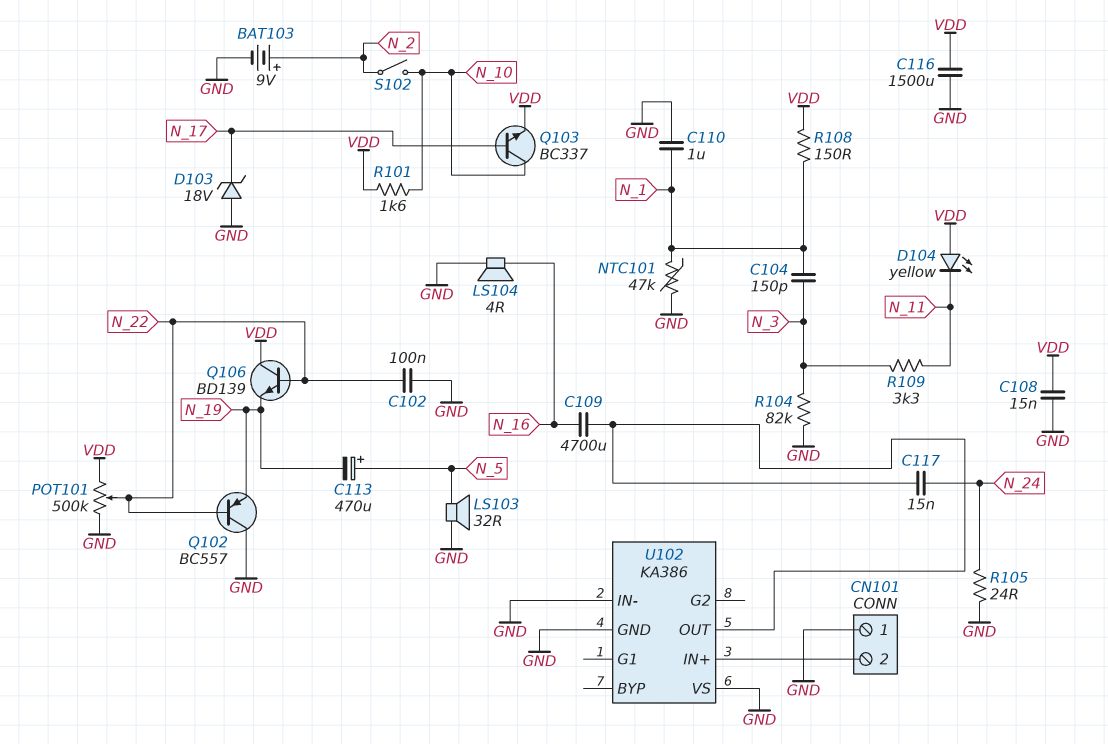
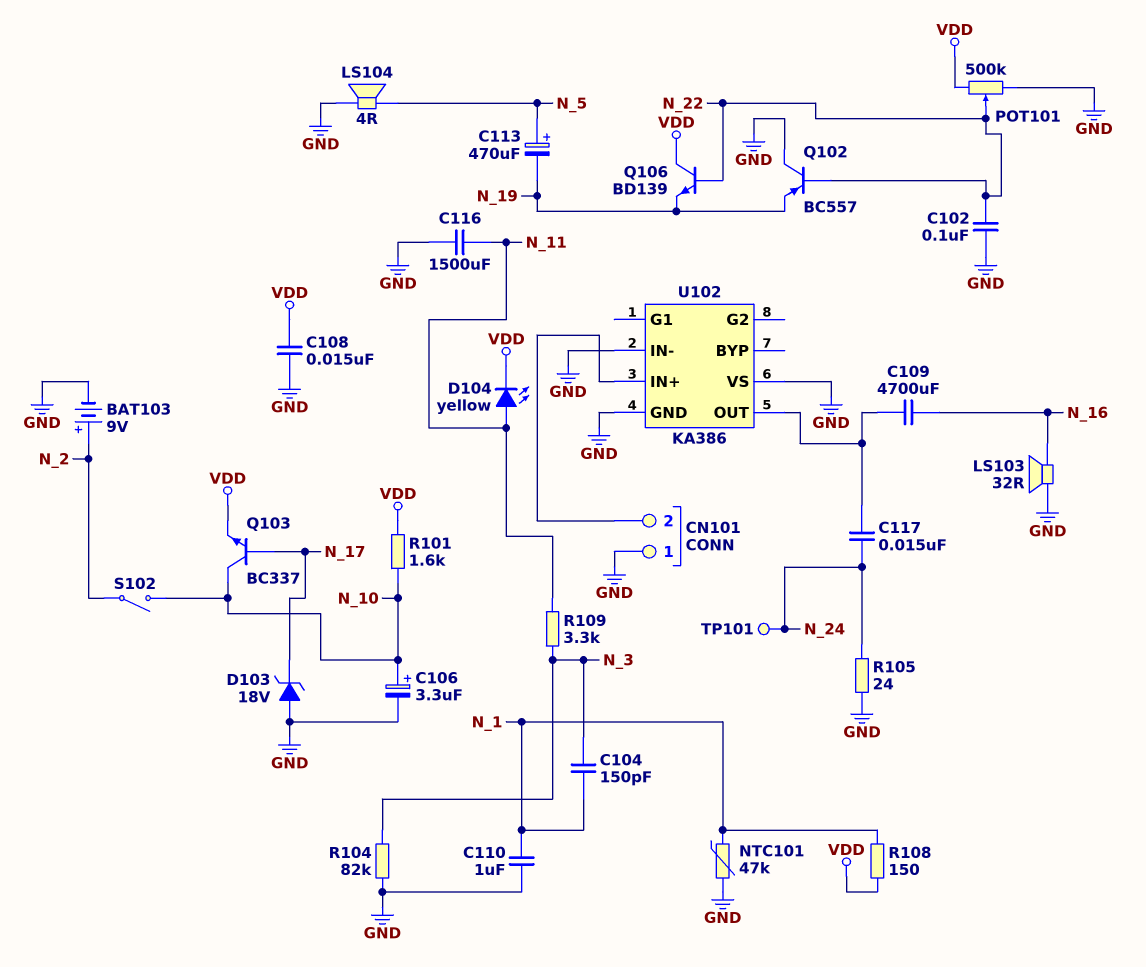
C106: none -> 3.3uF (plus N_10, minus GND)
C116: 1500uF (GND, VDD) -> 1500uF (GND, N_11)
D104: LED yellow (A VDD, K N_11) -> LED yellow (A N_11, K VDD)
LS103: speaker 32R (GND, N_5) -> speaker 32R (GND, N_16)
LS104: speaker 4R (GND, N_16) -> speaker 4R (GND, N_5)
TP101: none -> test point (N_24)

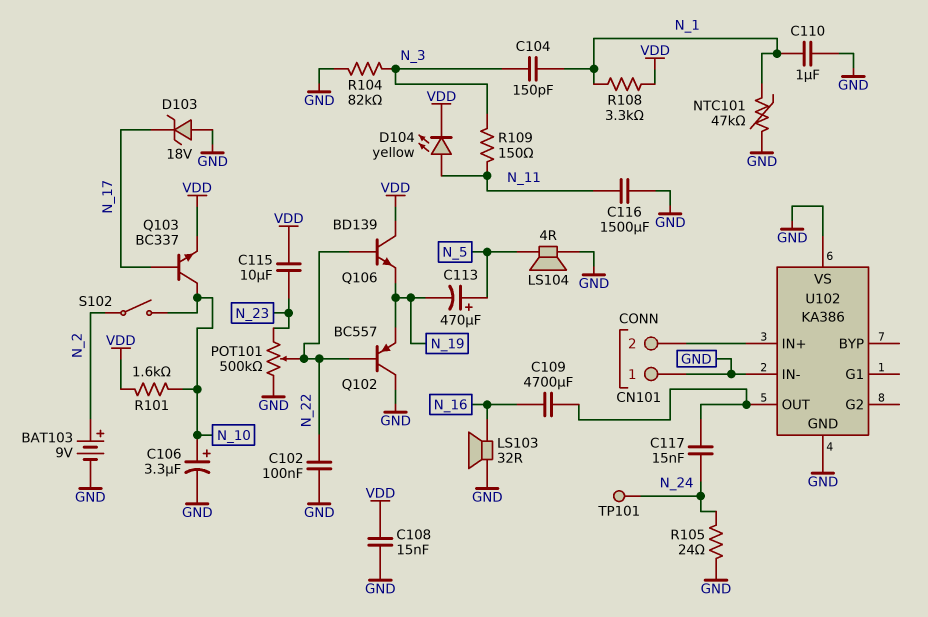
C115: none -> 10uF (N_23, VDD)
POT101: 500k (GND, VDD, wiper N_22) -> 500k (GND, N_23, wiper N_22)
R108: 150 (N_1, VDD) -> 3.3k (N_1, VDD)
R109: 3.3k (N_3, N_11) -> 150 (N_3, N_11)

